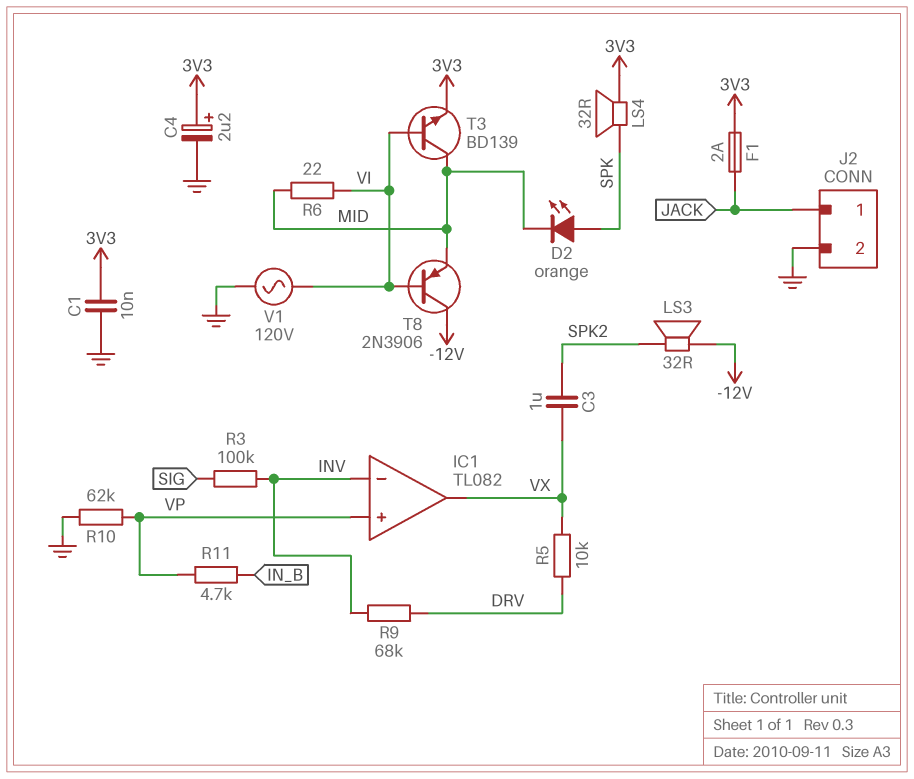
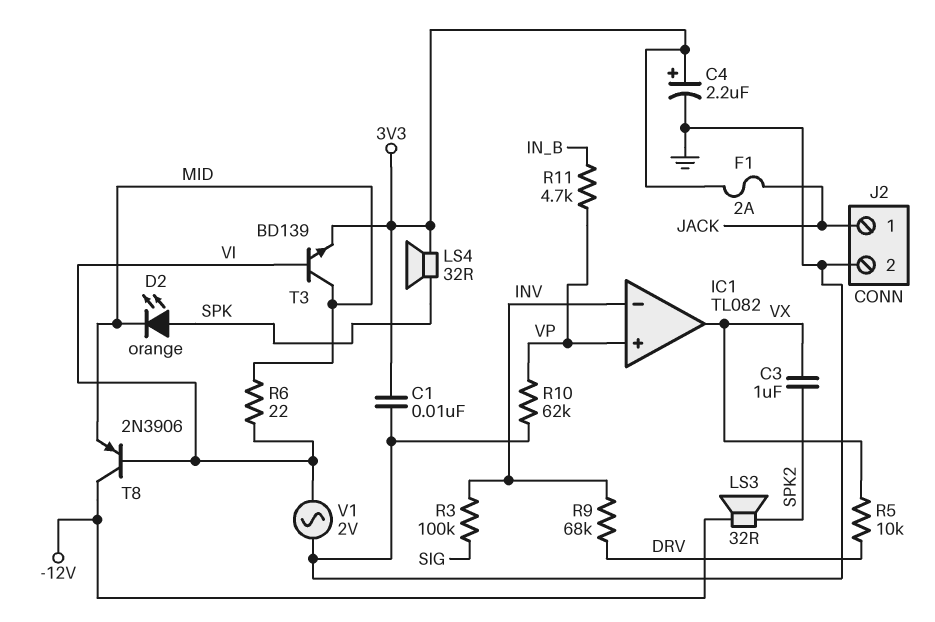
V1: AC 120V (GND, VI) -> AC 2V (GND, VI)

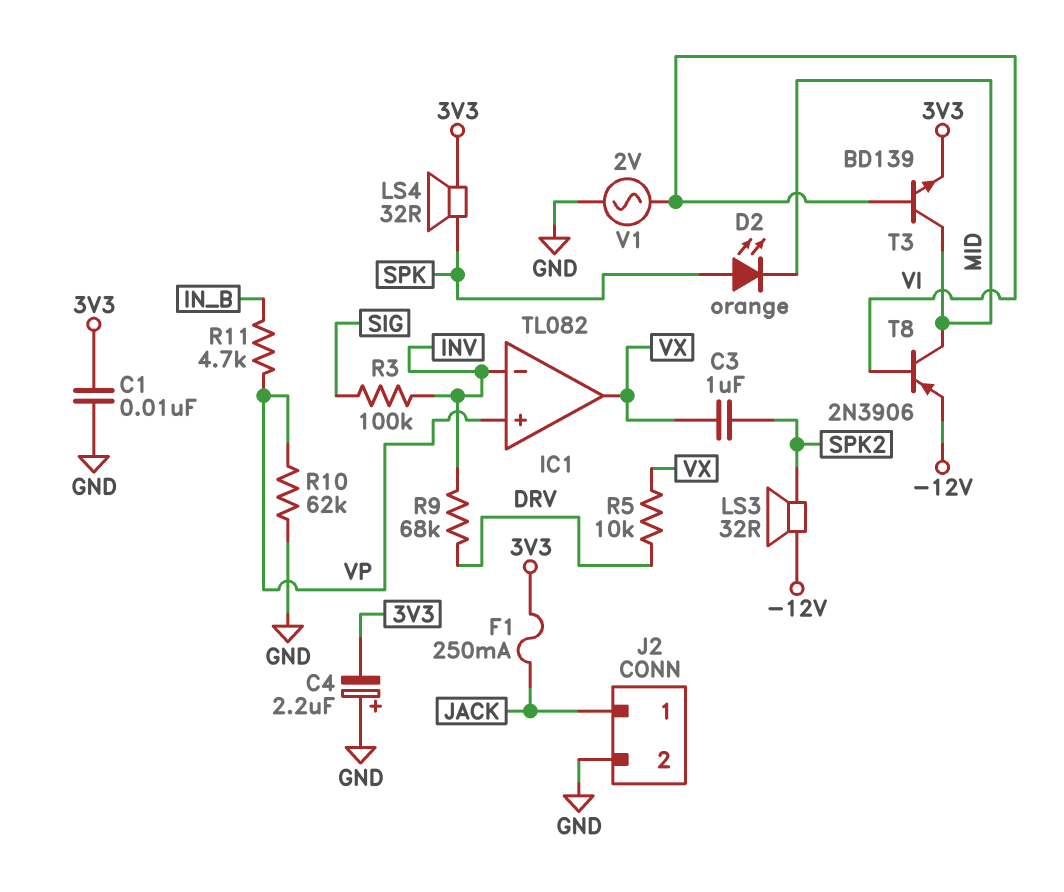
C4: 2.2uF (plus 3V3, minus GND) -> 2.2uF (plus GND, minus 3V3)
F1: 2A (3V3, JACK) -> 250mA (3V3, JACK)
R6: 22 (MID, VI) -> none
T8: PNP 2N3906 (B VI, C -12V, E MID) -> PNP 2N3906 (B VI, C MID, E -12V)

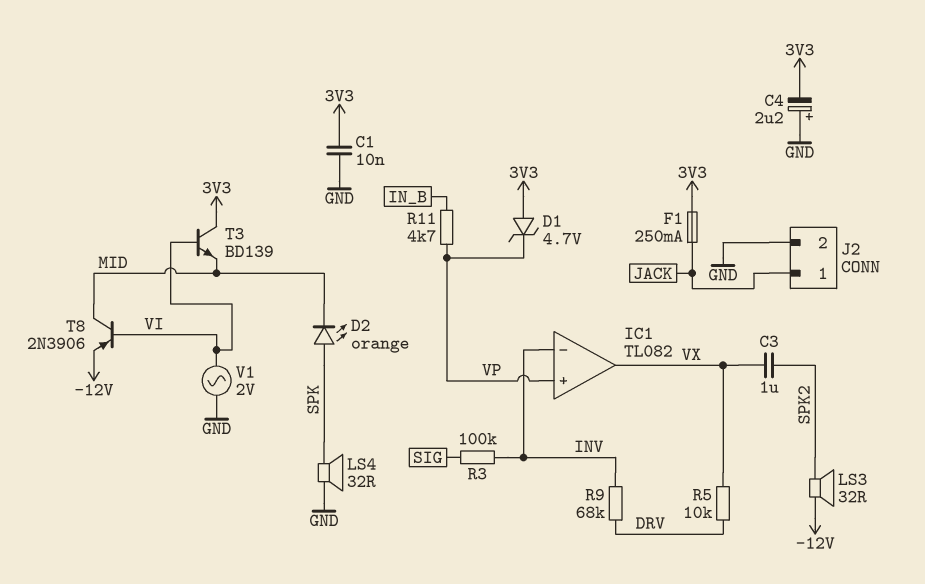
D1: none -> zener 4.7V (A 3V3, K VP)
LS4: speaker 32R (3V3, SPK) -> speaker 32R (GND, SPK)
R10: 62k (GND, VP) -> none
T3: NPN BD139 (B VI, C MID, E 3V3) -> NPN BD139 (B VI, C 3V3, E MID)

